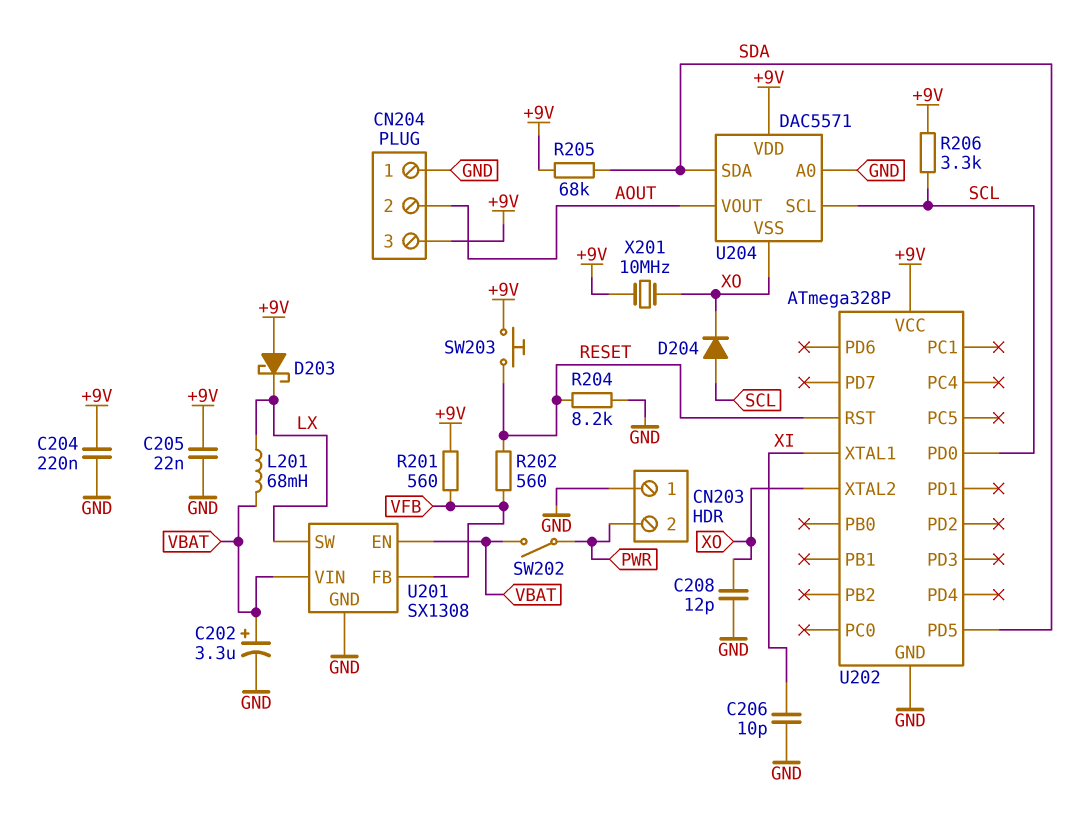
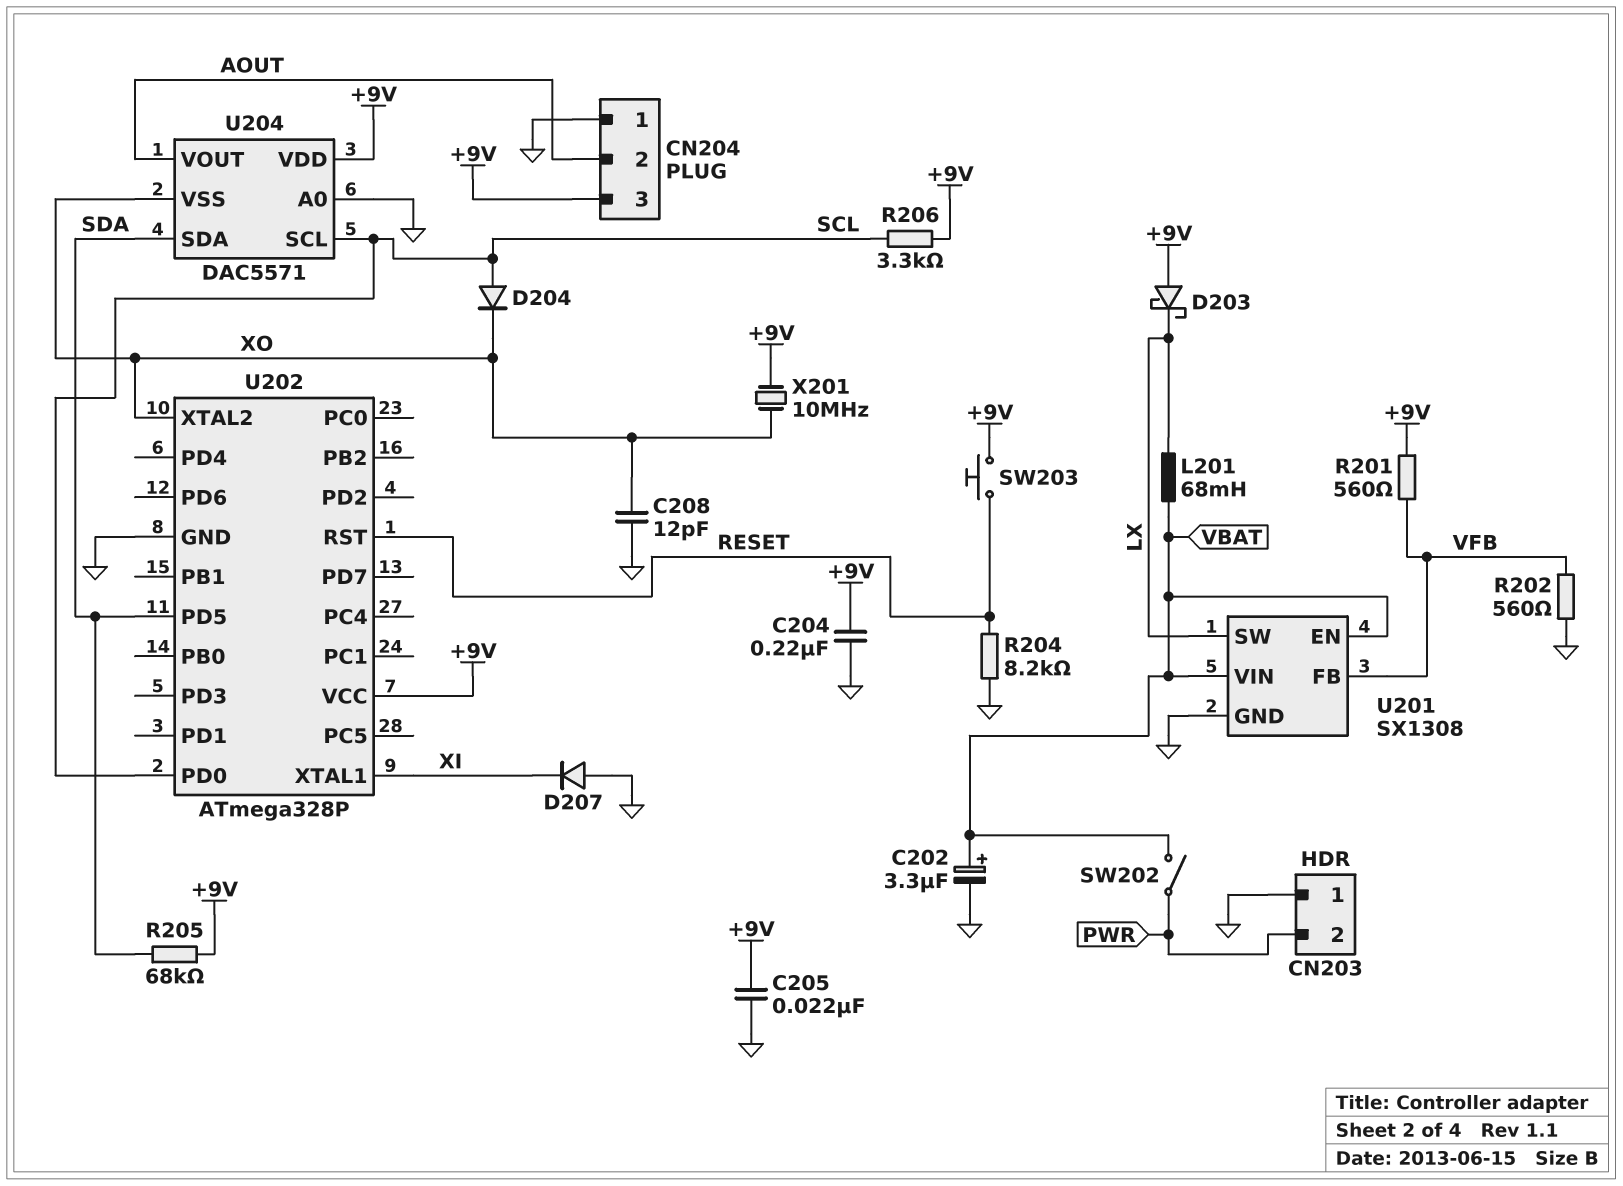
C206: 10pF (GND, XI) -> none
D207: none -> diode (A GND, K XI)
R202: 560 (RESET, VFB) -> 560 (GND, VFB)

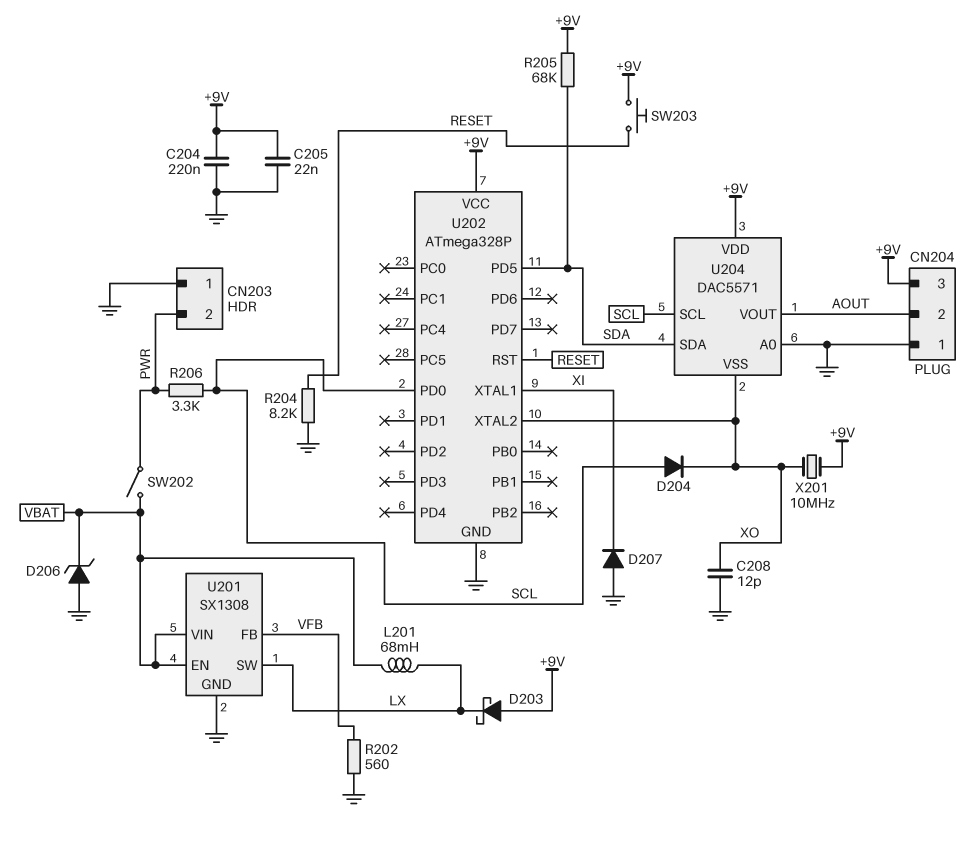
C202: 3.3uF (plus VBAT, minus GND) -> none
D206: none -> zener (A GND, K VBAT)
R201: 560 (+9V, VFB) -> none
R206: 3.3k (+9V, SCL) -> 3.3k (PWR, SCL)

